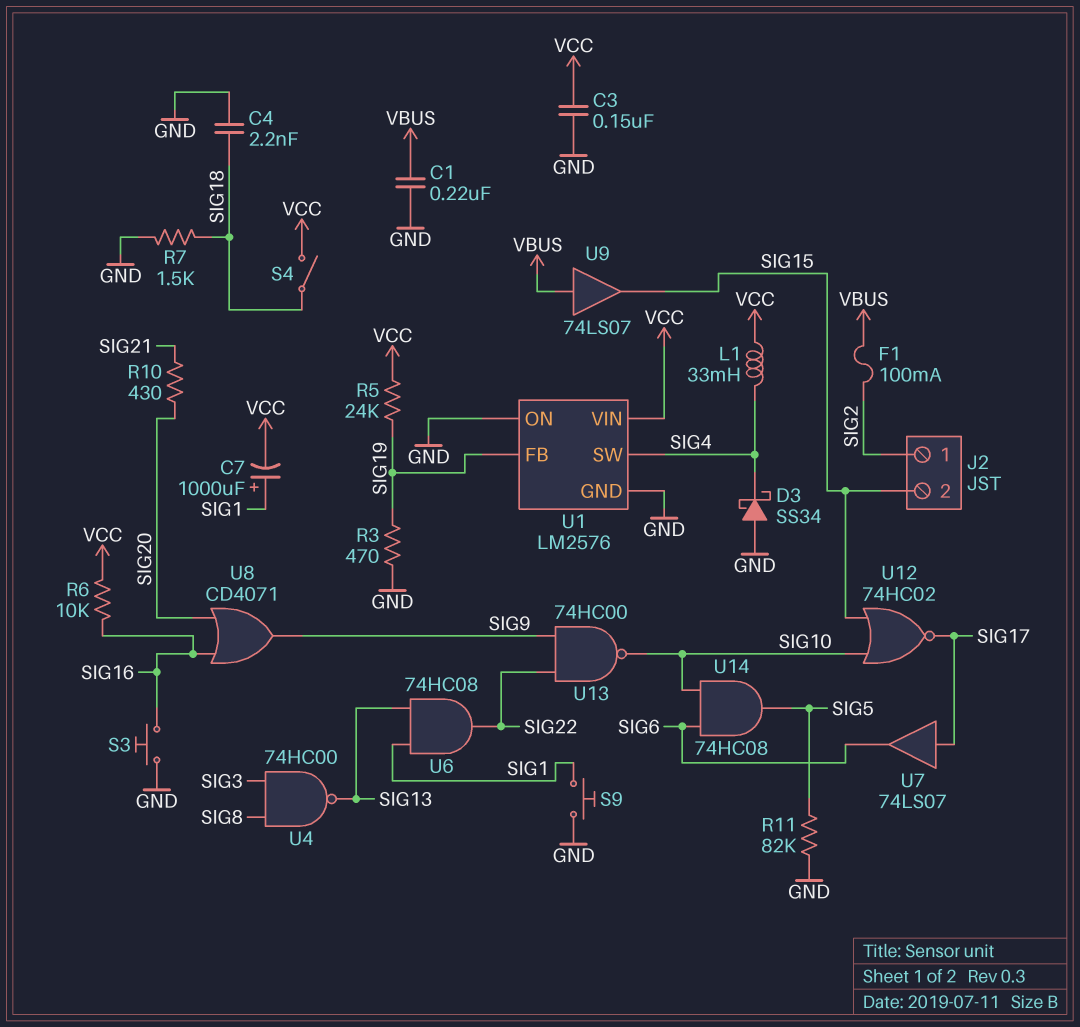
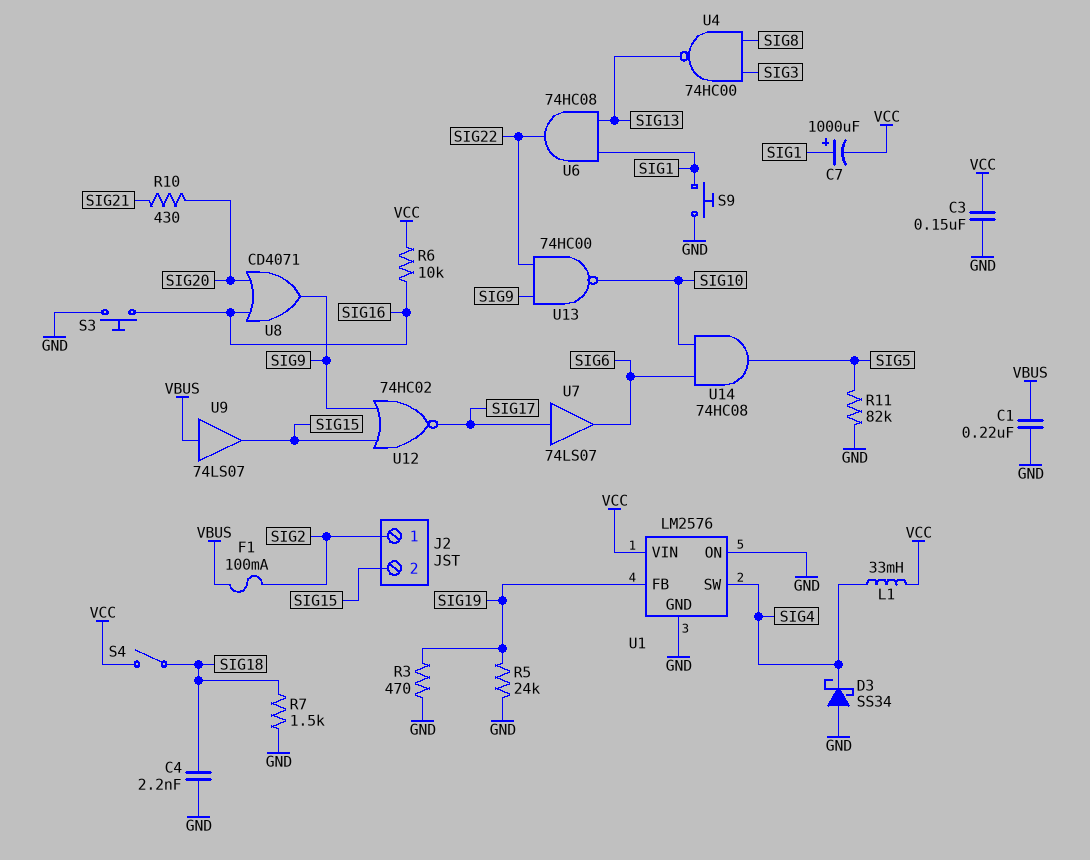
R5: 24k (SIG19, VCC) -> 24k (GND, SIG19)
U12: NOR 74HC02 (in SIG10, in SIG15, out SIG17) -> NOR 74HC02 (in SIG9, in SIG15, out SIG17)

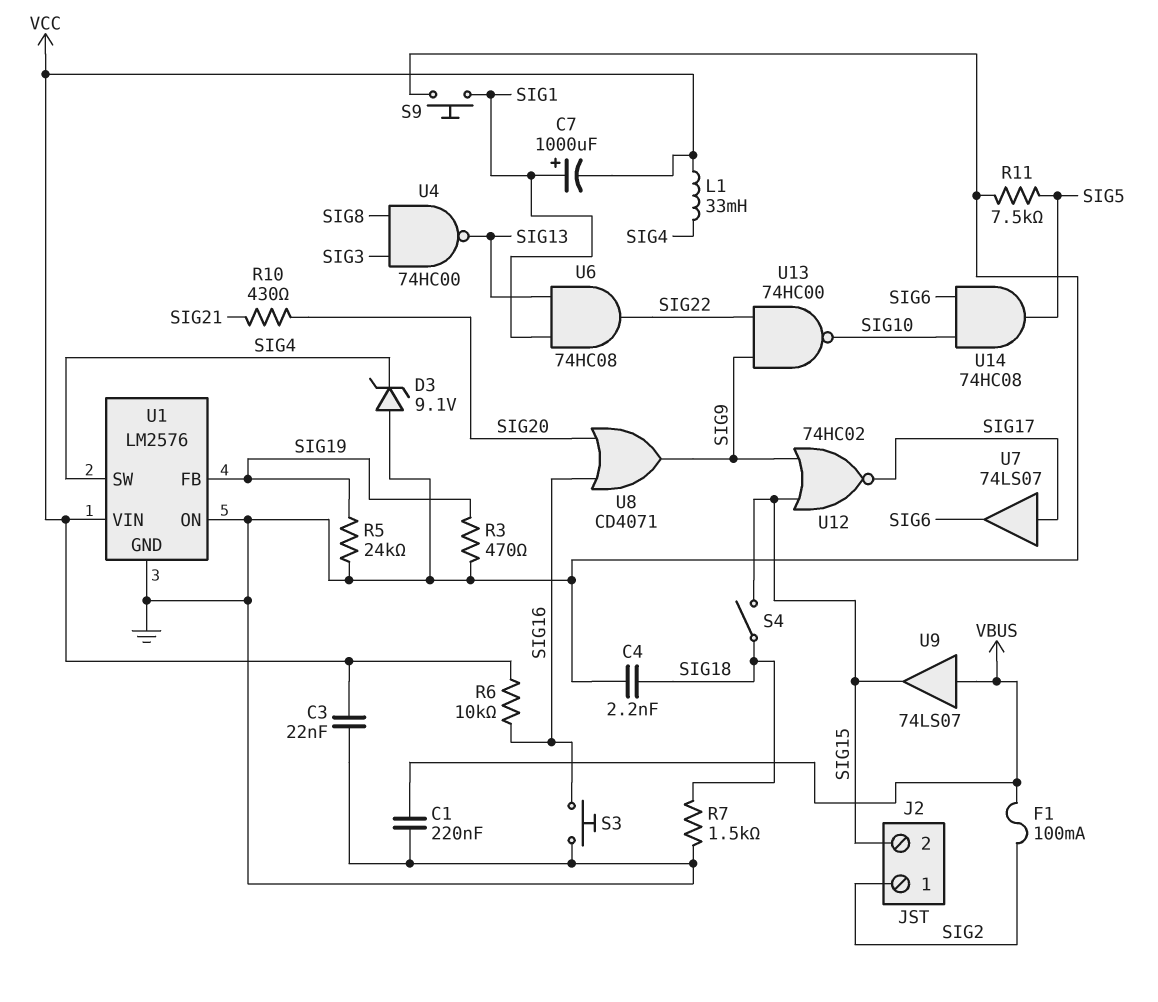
C3: 150nF (GND, VCC) -> 22nF (GND, VCC)
D3: schottky SS34 (A GND, K SIG4) -> zener 9.1V (A GND, K SIG4)
R11: 82k (GND, SIG5) -> 7.5k (GND, SIG5)
S4: switch (SIG18, VCC) -> switch (SIG15, SIG18)

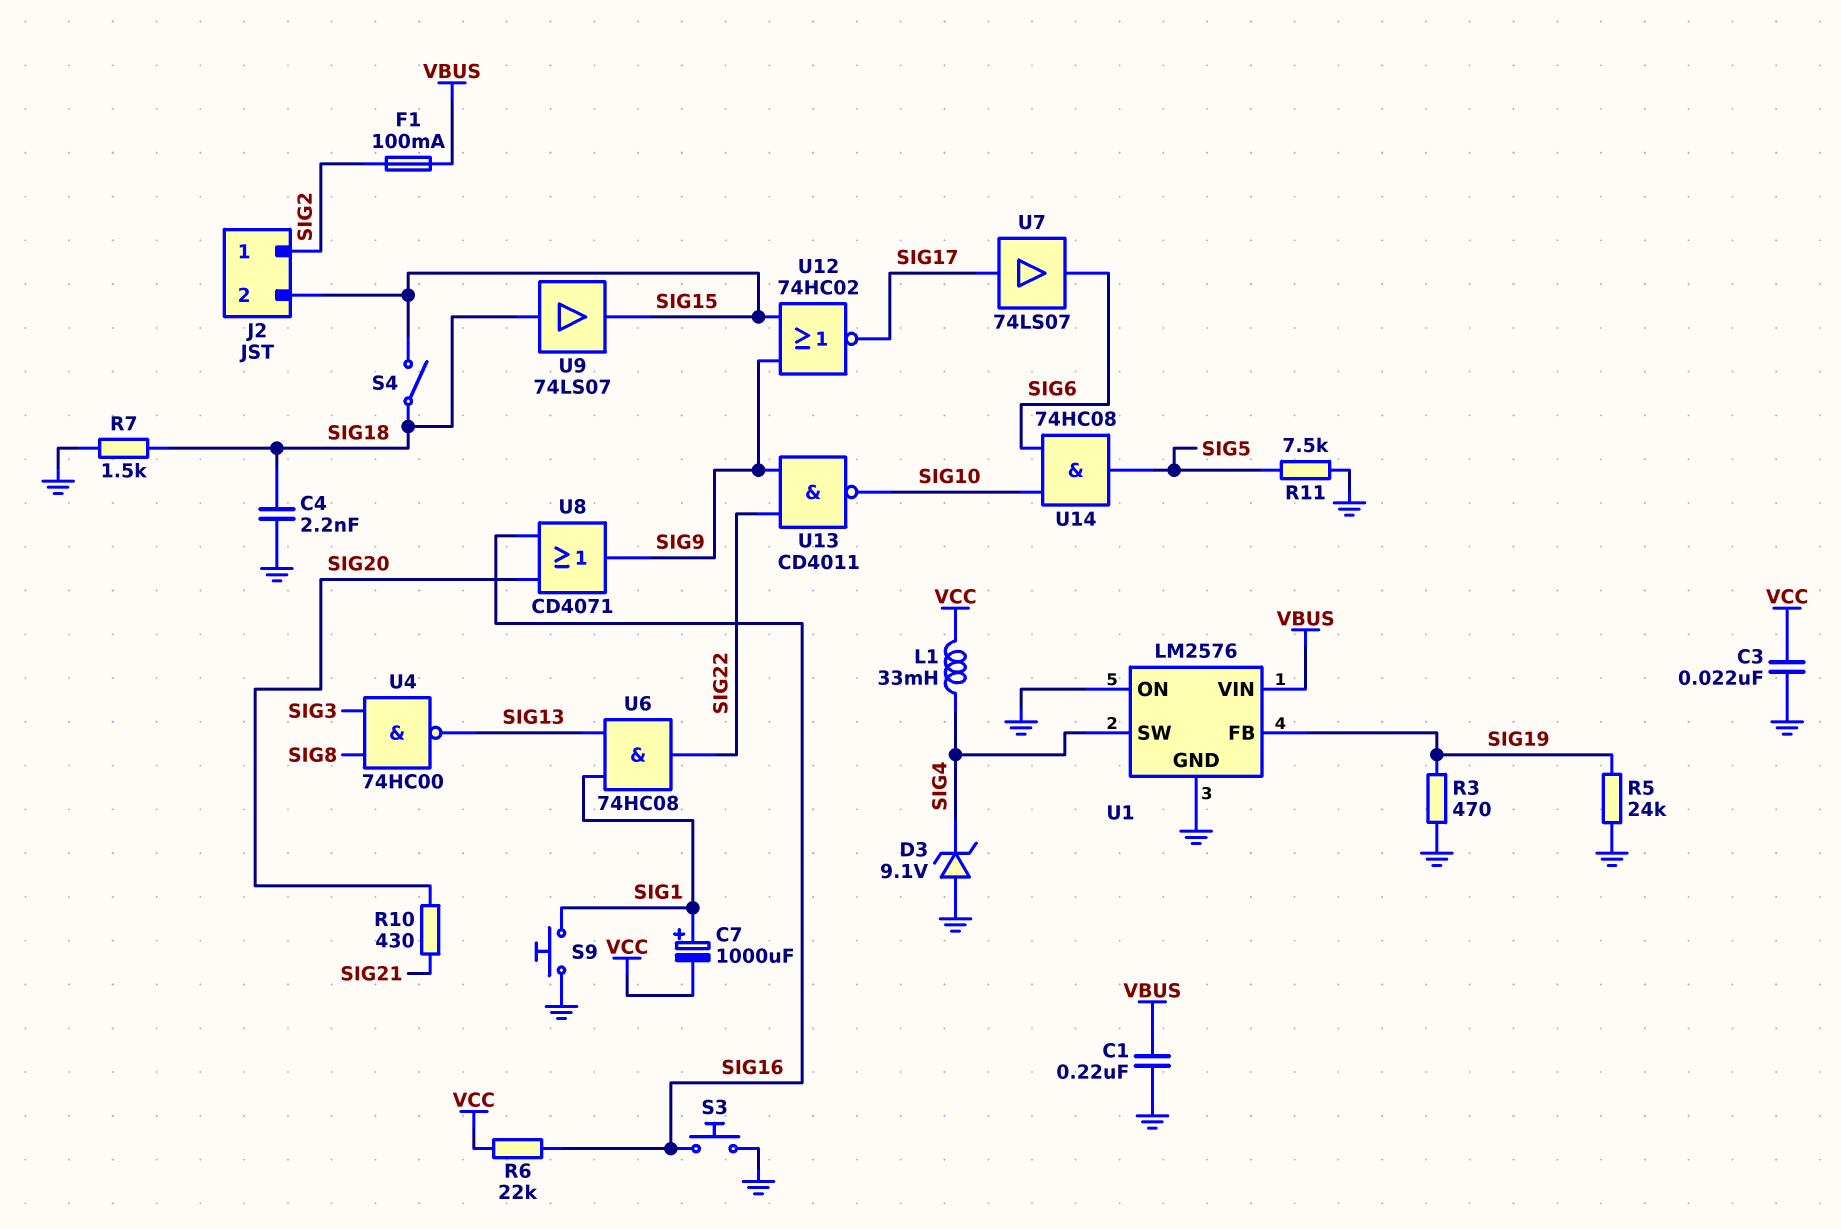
R6: 10k (SIG16, VCC) -> 22k (SIG16, VCC)
U1 pin VIN: VCC -> VBUS
U9: buffer 74LS07 (in VBUS, out SIG15) -> buffer 74LS07 (in SIG18, out SIG15)
U13: NAND 74HC00 (in SIG9, in SIG22, out SIG10) -> NAND CD4011 (in SIG9, in SIG22, out SIG10)

